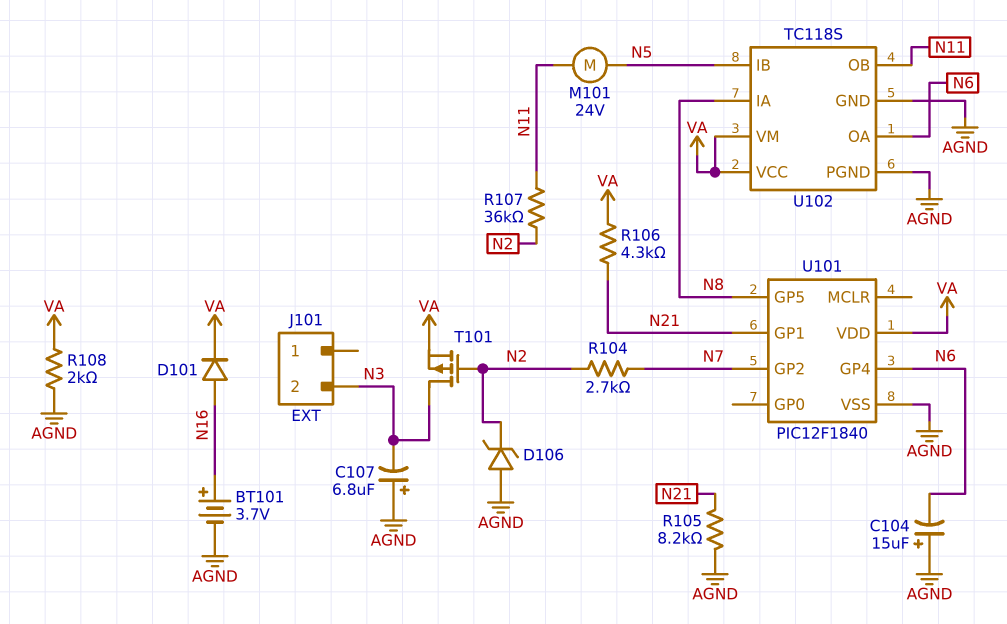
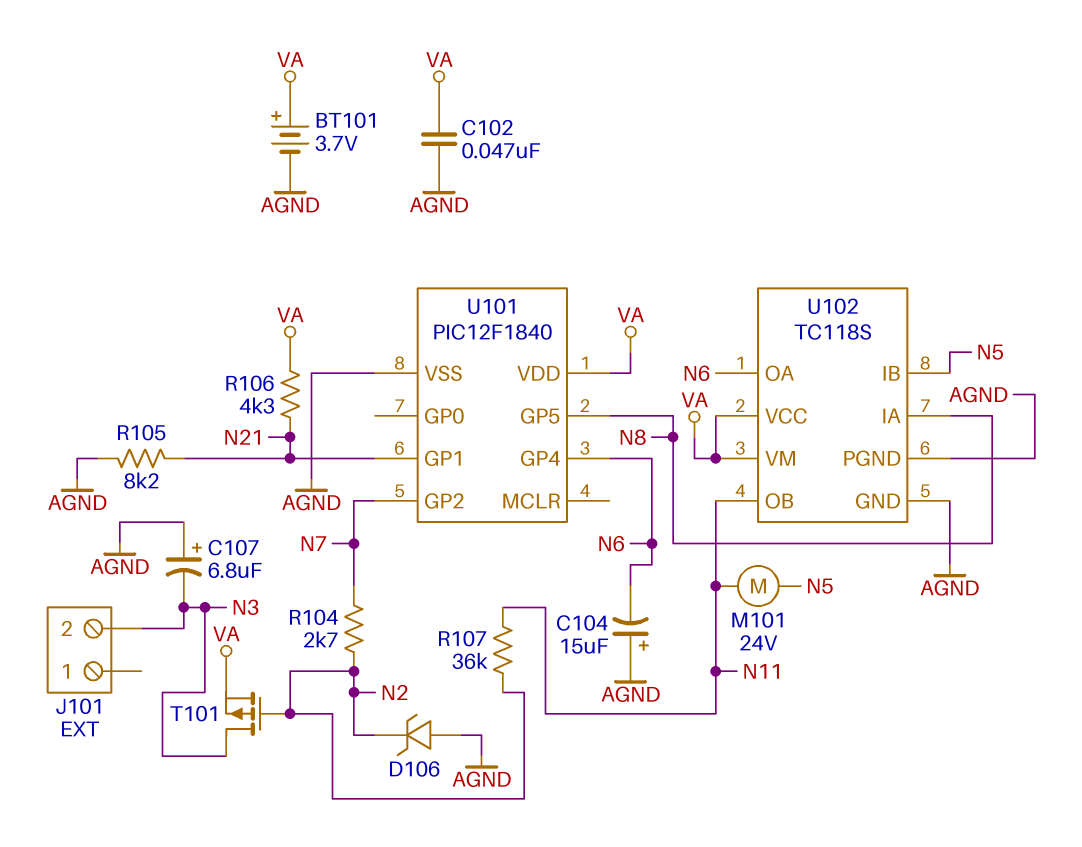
BT101: 3.7V (plus N16, minus AGND) -> 3.7V (plus VA, minus AGND)
C102: none -> 47nF (AGND, VA)
D101: diode (A N16, K VA) -> none
R108: 2k (AGND, VA) -> none

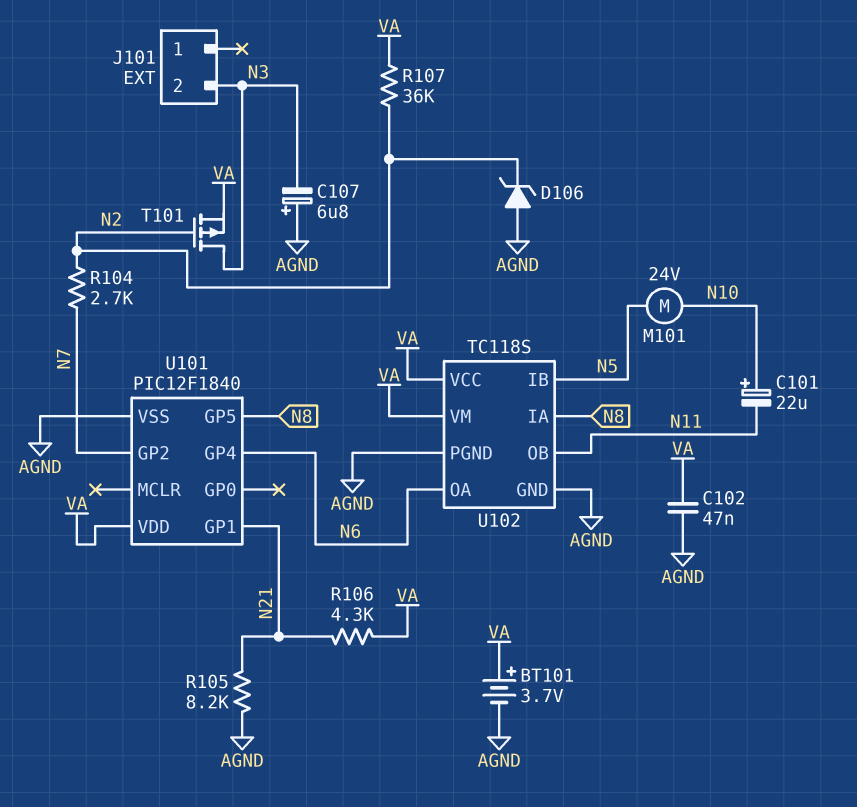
C101: none -> 22uF (plus N10, minus N11)
C104: 15uF (plus AGND, minus N6) -> none
M101: motor 24V (N5, N11) -> motor 24V (N5, N10)
R107: 36k (N2, N11) -> 36k (N2, VA)

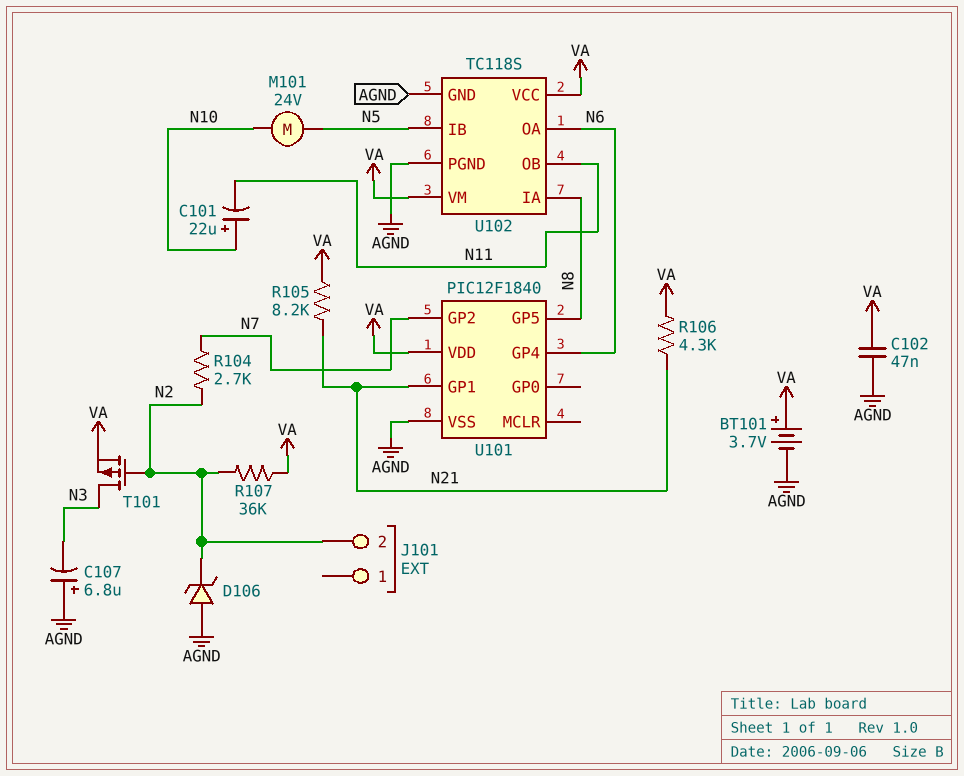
J101 pin 2: N3 -> N2
R105: 8.2k (AGND, N21) -> 8.2k (N21, VA)

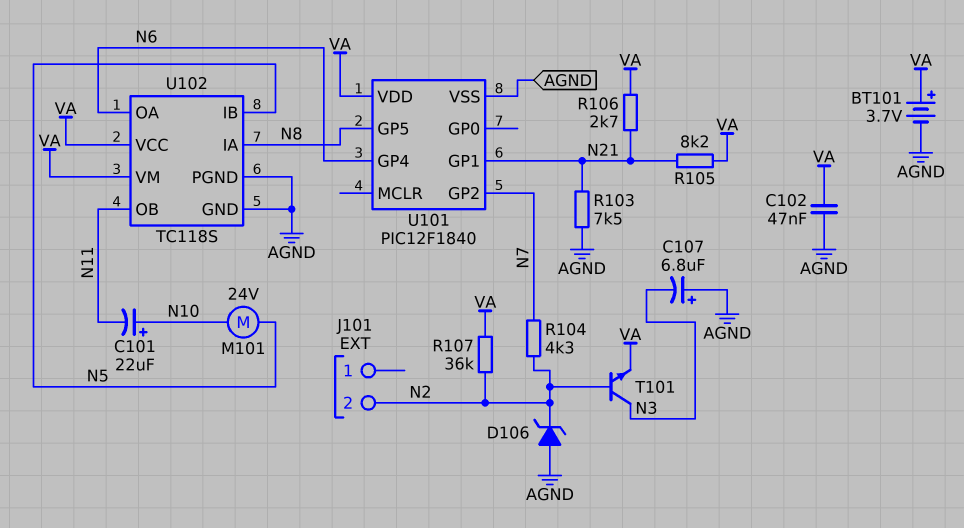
R103: none -> 7.5k (AGND, N21)
R104: 2.7k (N2, N7) -> 4.3k (N2, N7)
R106: 4.3k (N21, VA) -> 2.7k (N21, VA)
T101: PMOS (G N2, D N3, S VA) -> NPN (B N2, C N3, E VA)

